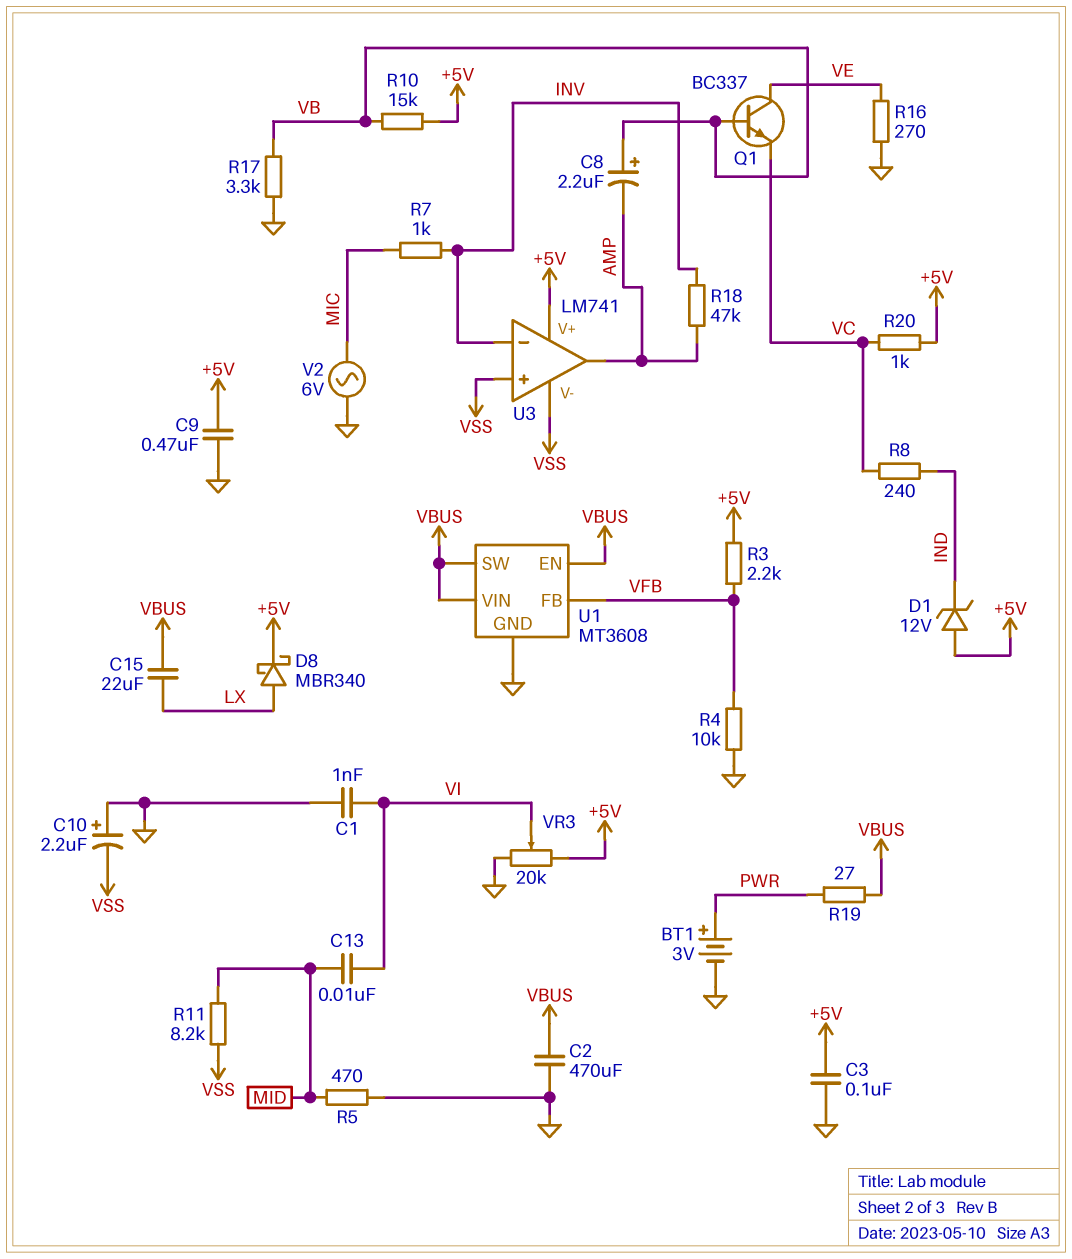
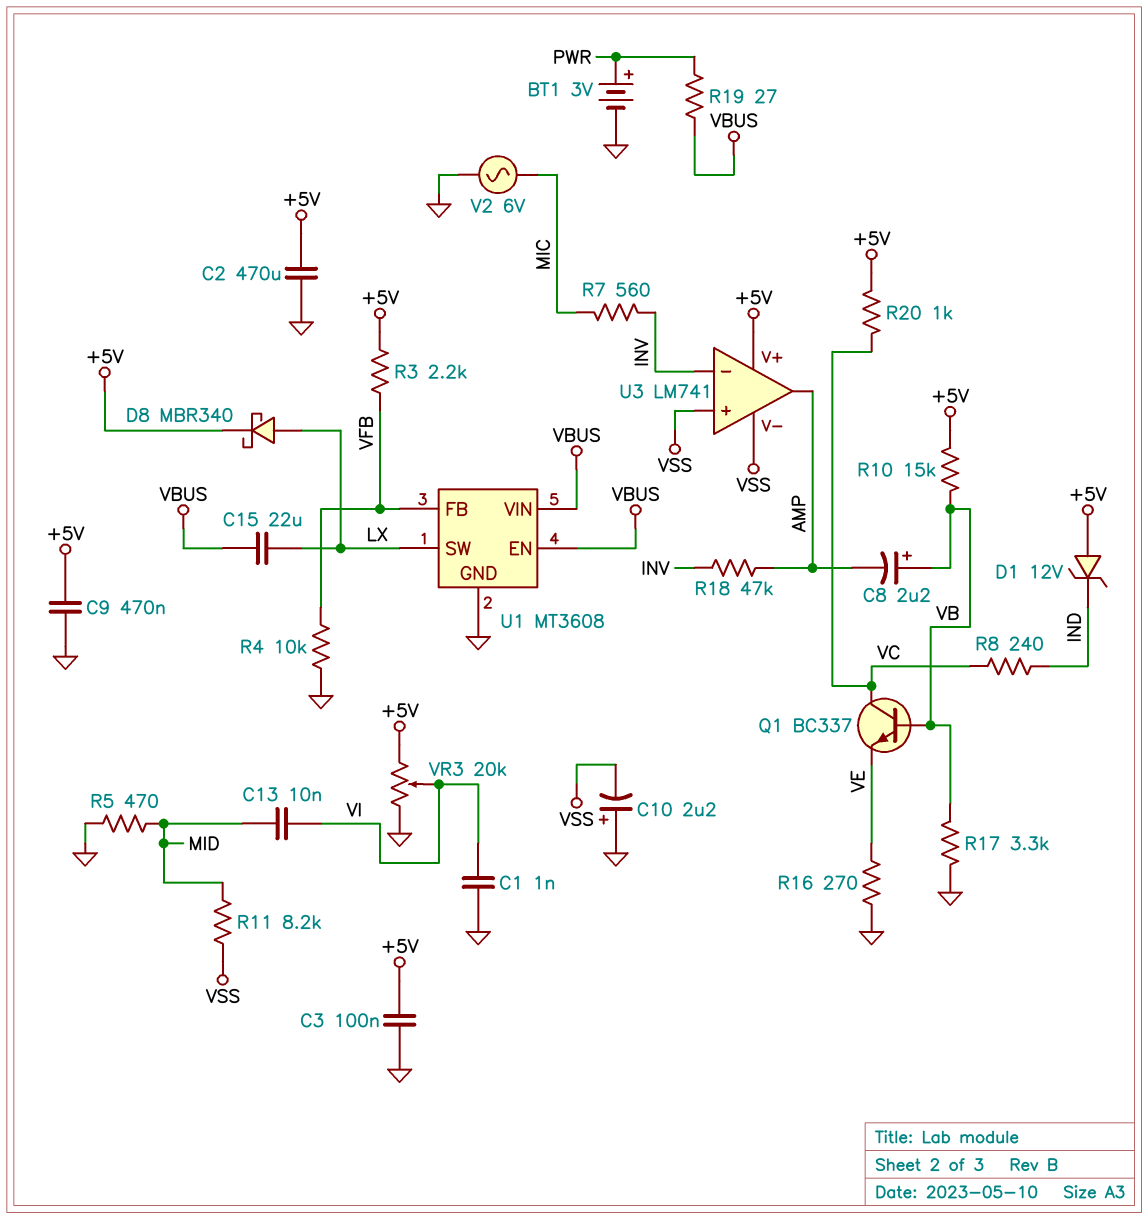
C2: 470uF (GND, VBUS) -> 470uF (+5V, GND)
Q1: NPN BC337 (B VB, C VE, E VC) -> NPN BC337 (B VB, C VC, E VE)
R7: 1k (INV, MIC) -> 560 (INV, MIC)
U1 pin SW: VBUS -> LX

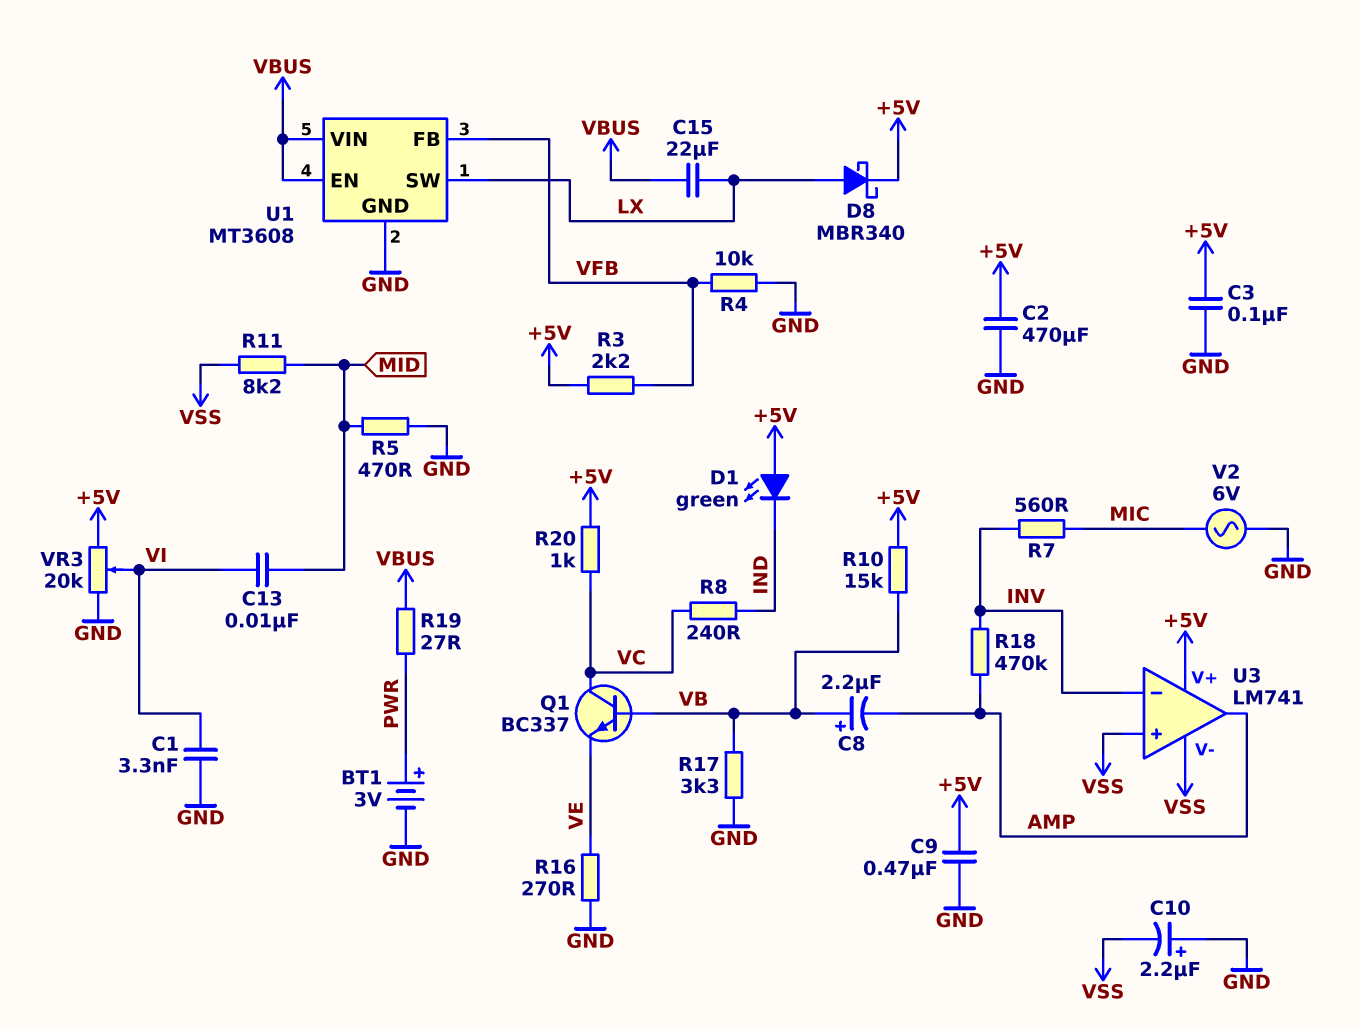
C1: 1nF (GND, VI) -> 3.3nF (GND, VI)
D1: zener 12V (A +5V, K IND) -> LED green (A +5V, K IND)
R18: 47k (AMP, INV) -> 470k (AMP, INV)

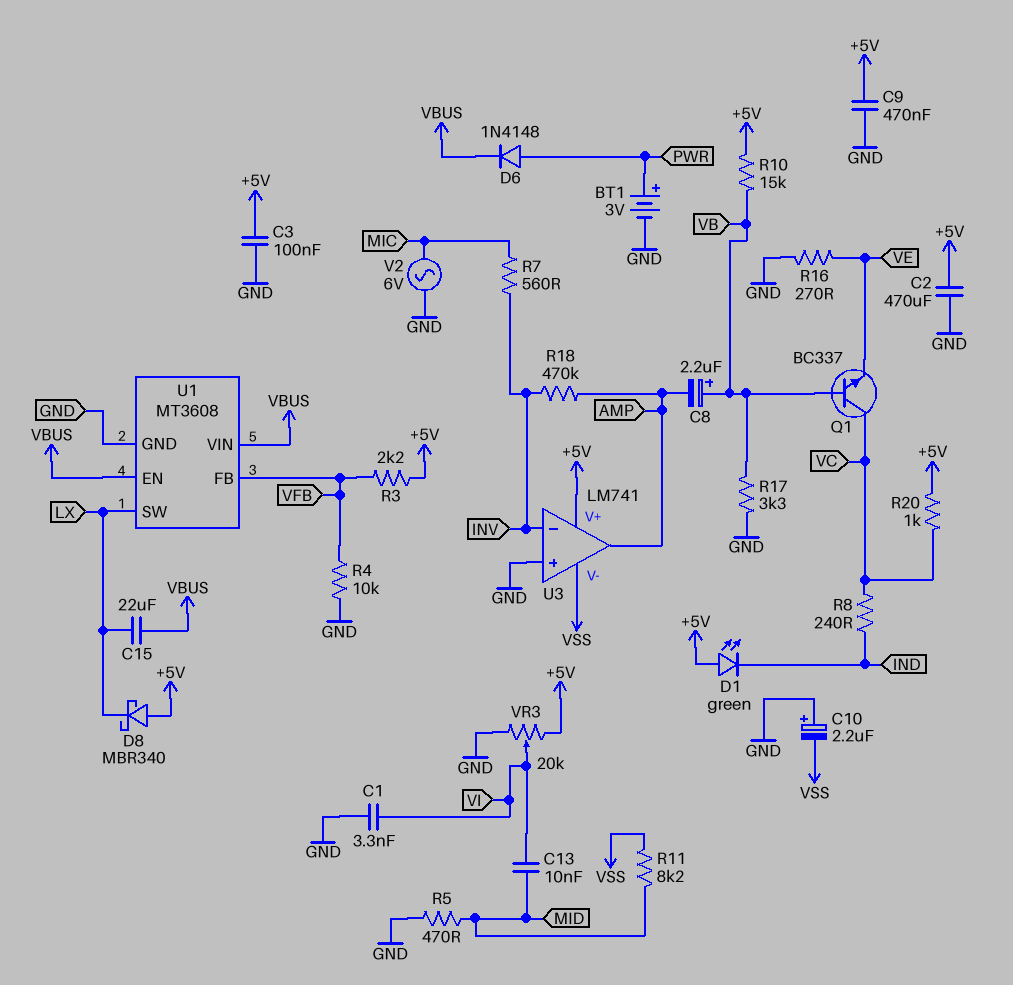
D6: none -> diode 1N4148 (A PWR, K VBUS)
D8: schottky MBR340 (A LX, K +5V) -> schottky MBR340 (A +5V, K LX)
R19: 27 (PWR, VBUS) -> none
U3 pin in+: VSS -> GND

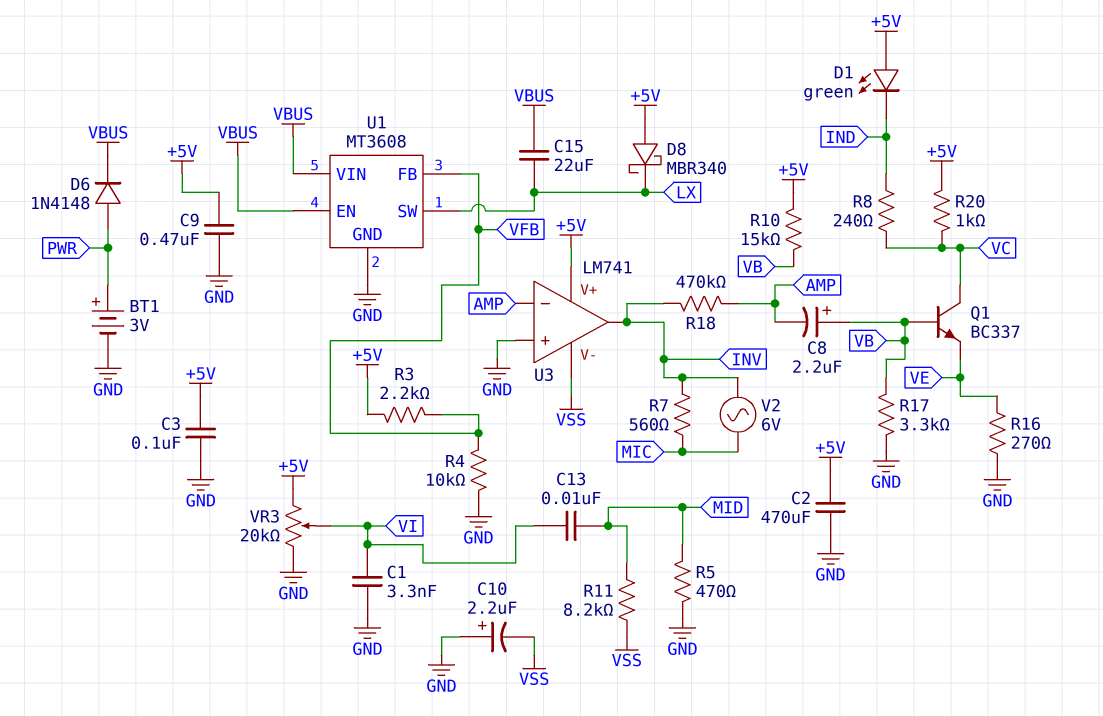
U3 pin in-: INV -> AMP
U3 pin out: AMP -> INV
V2: AC 6V (GND, MIC) -> AC 6V (INV, MIC)

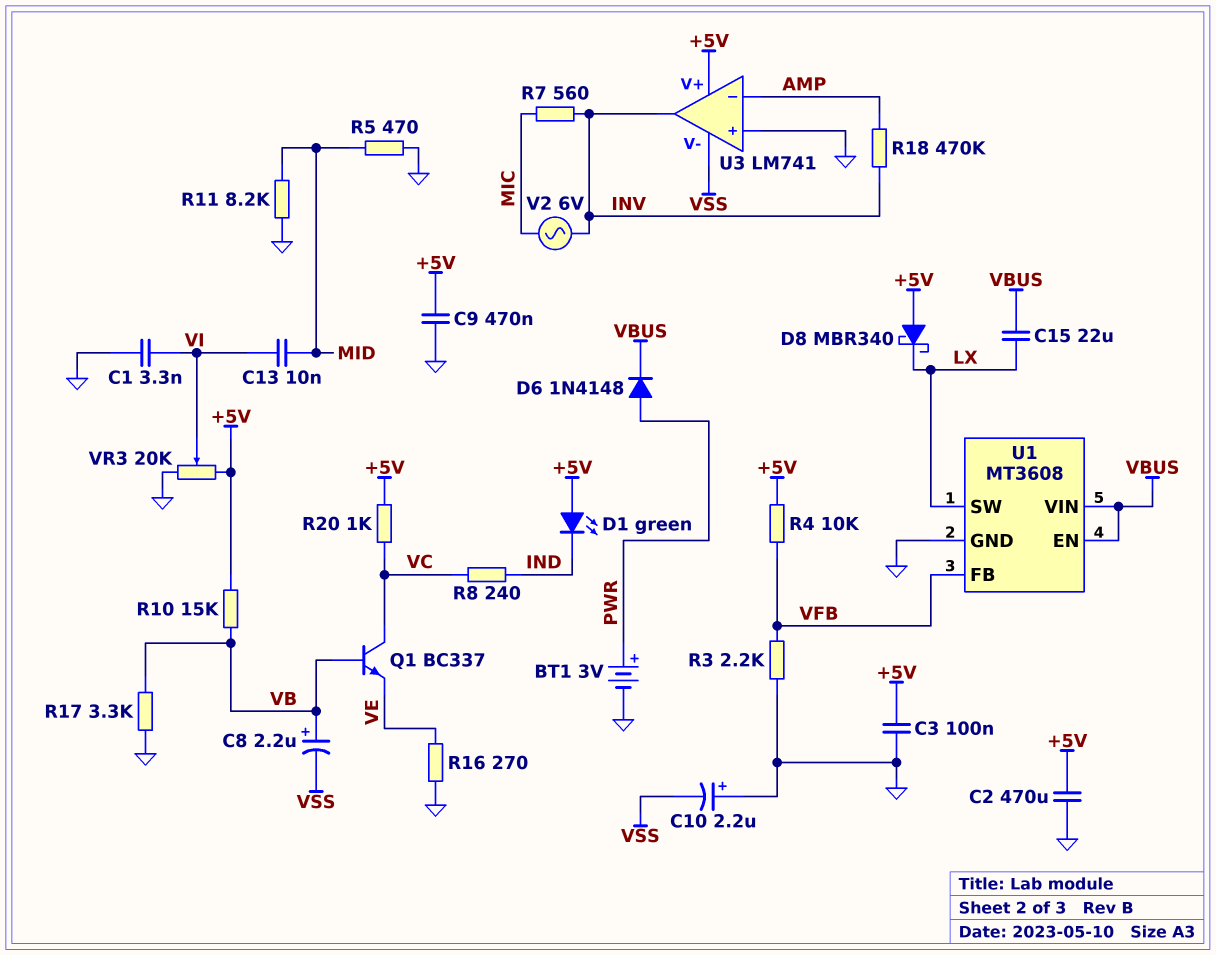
C8: 2.2uF (plus VB, minus AMP) -> 2.2uF (plus VB, minus VSS)
R3: 2.2k (+5V, VFB) -> 2.2k (GND, VFB)
R4: 10k (GND, VFB) -> 10k (+5V, VFB)
R11: 8.2k (MID, VSS) -> 8.2k (GND, MID)

